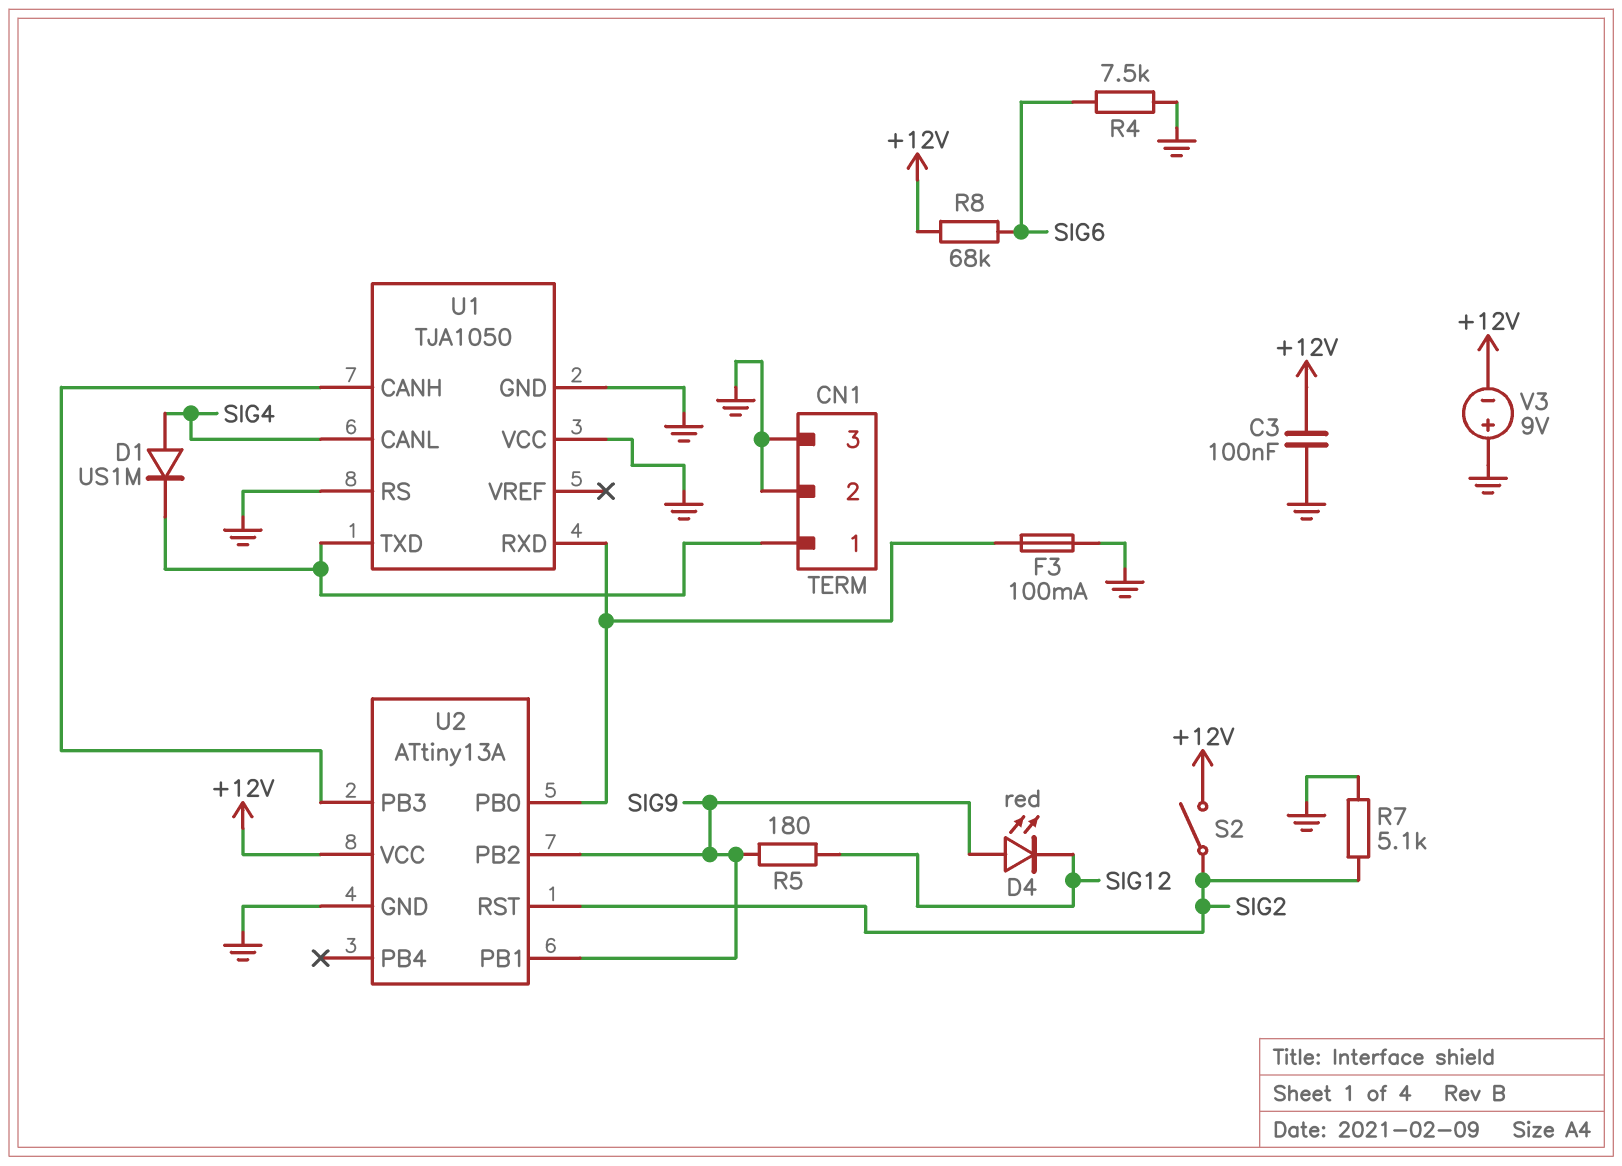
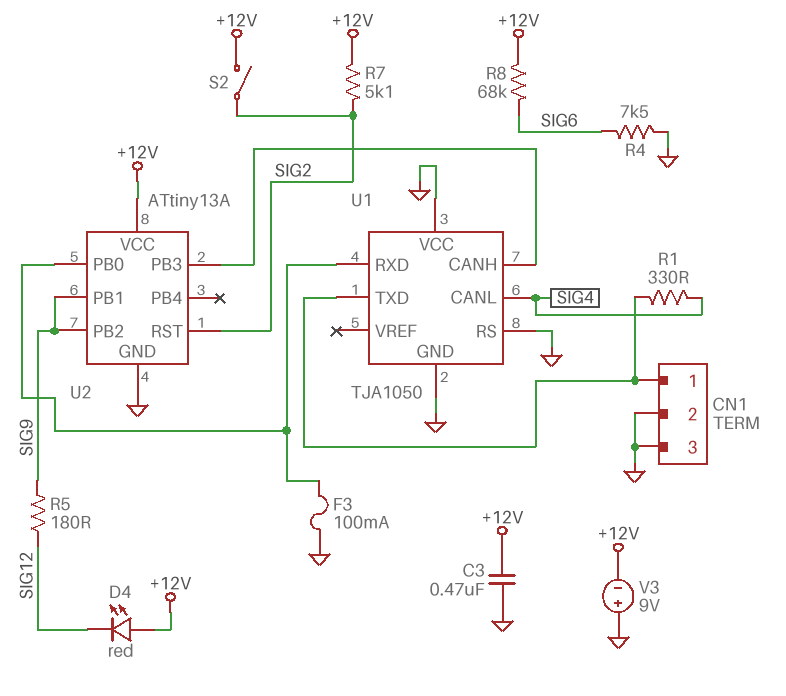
C3: 100nF (+12V, GND) -> 470nF (+12V, GND)
D1: diode US1M (A SIG4, K CN1/1) -> none
D4: LED red (A SIG9, K SIG12) -> LED red (A +12V, K SIG12)
R1: none -> 330 (CN1/1, SIG4)
R7: 5.1k (GND, SIG2) -> 5.1k (+12V, SIG2)

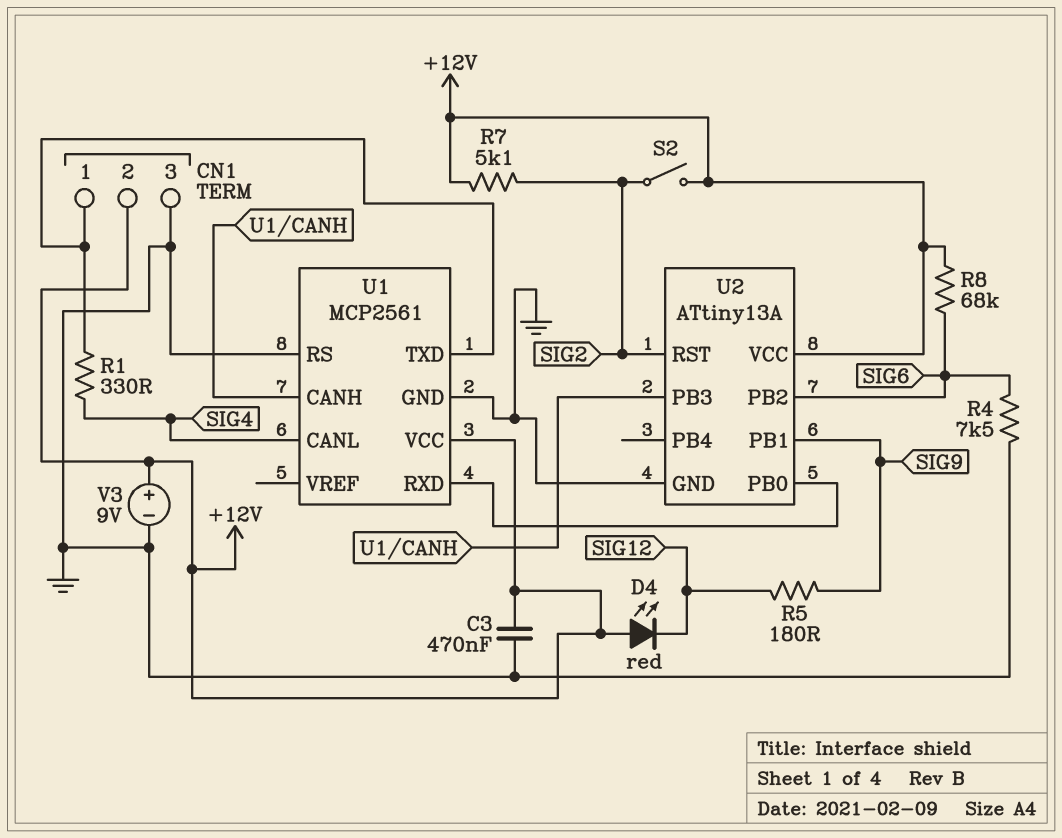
CN1 pin 2: GND -> +12V
F3: 100mA (GND, U1/RXD) -> none
U1: TJA1050 -> MCP2561
U1 pin VCC: GND -> +12V
U2 pin PB2: SIG9 -> SIG6
V3: 9V (plus GND, minus +12V) -> 9V (plus +12V, minus GND)

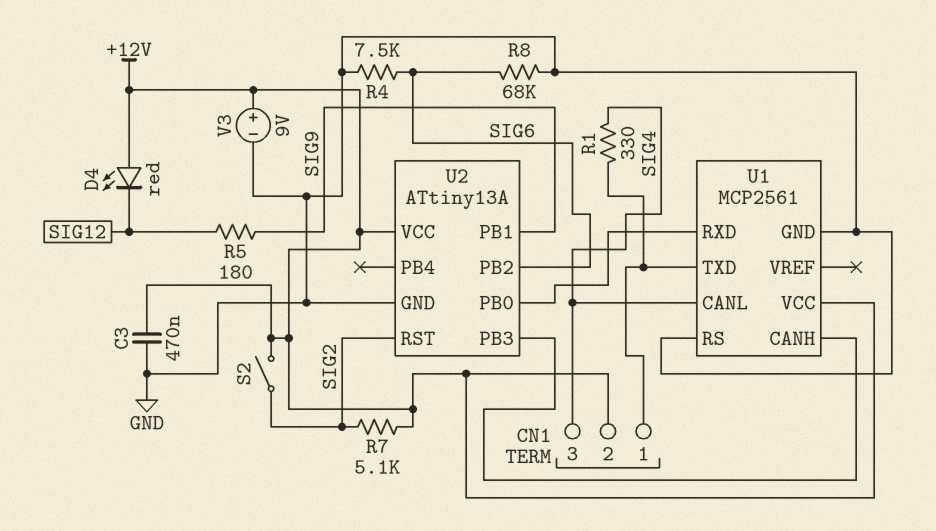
CN1 pin 3: GND -> SIG4
R8: 68k (+12V, SIG6) -> 68k (GND, SIG6)

